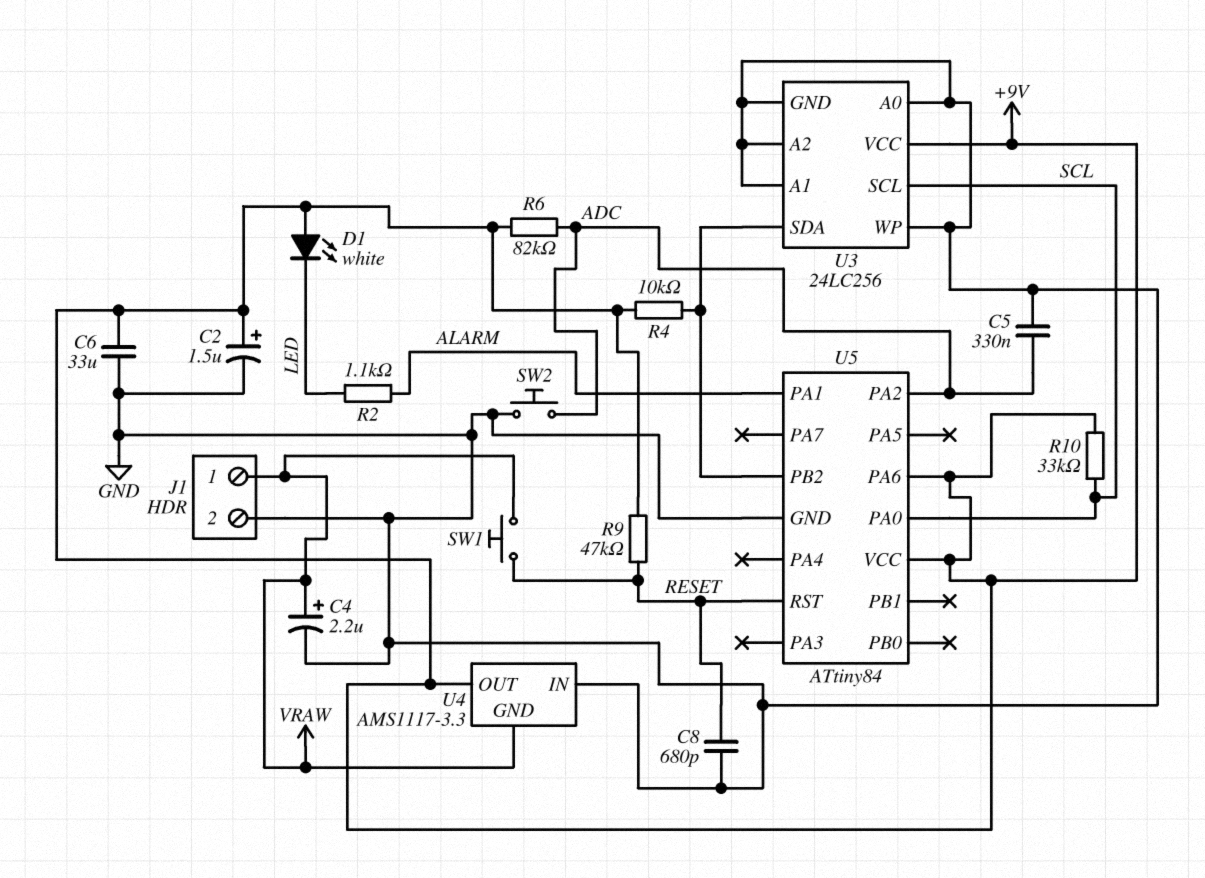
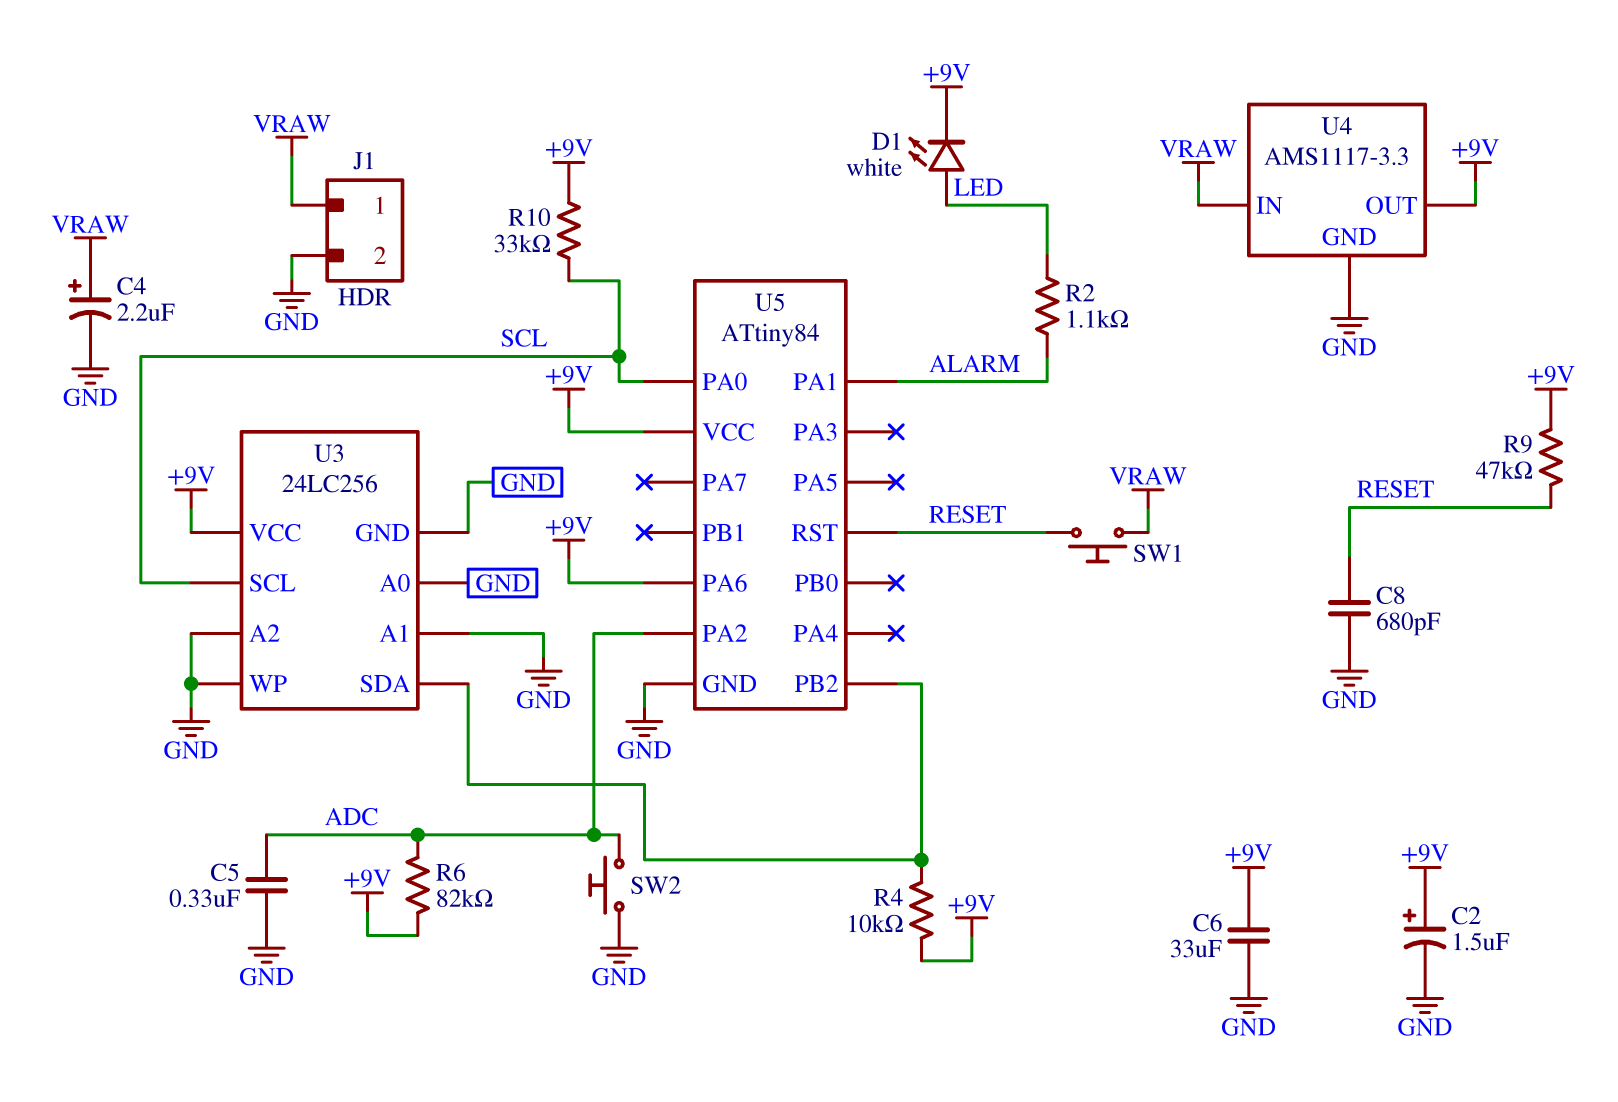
D1: LED white (A +9V, K LED) -> LED white (A LED, K +9V)
U4 pin GND: VRAW -> GND
U4 pin IN: GND -> VRAW

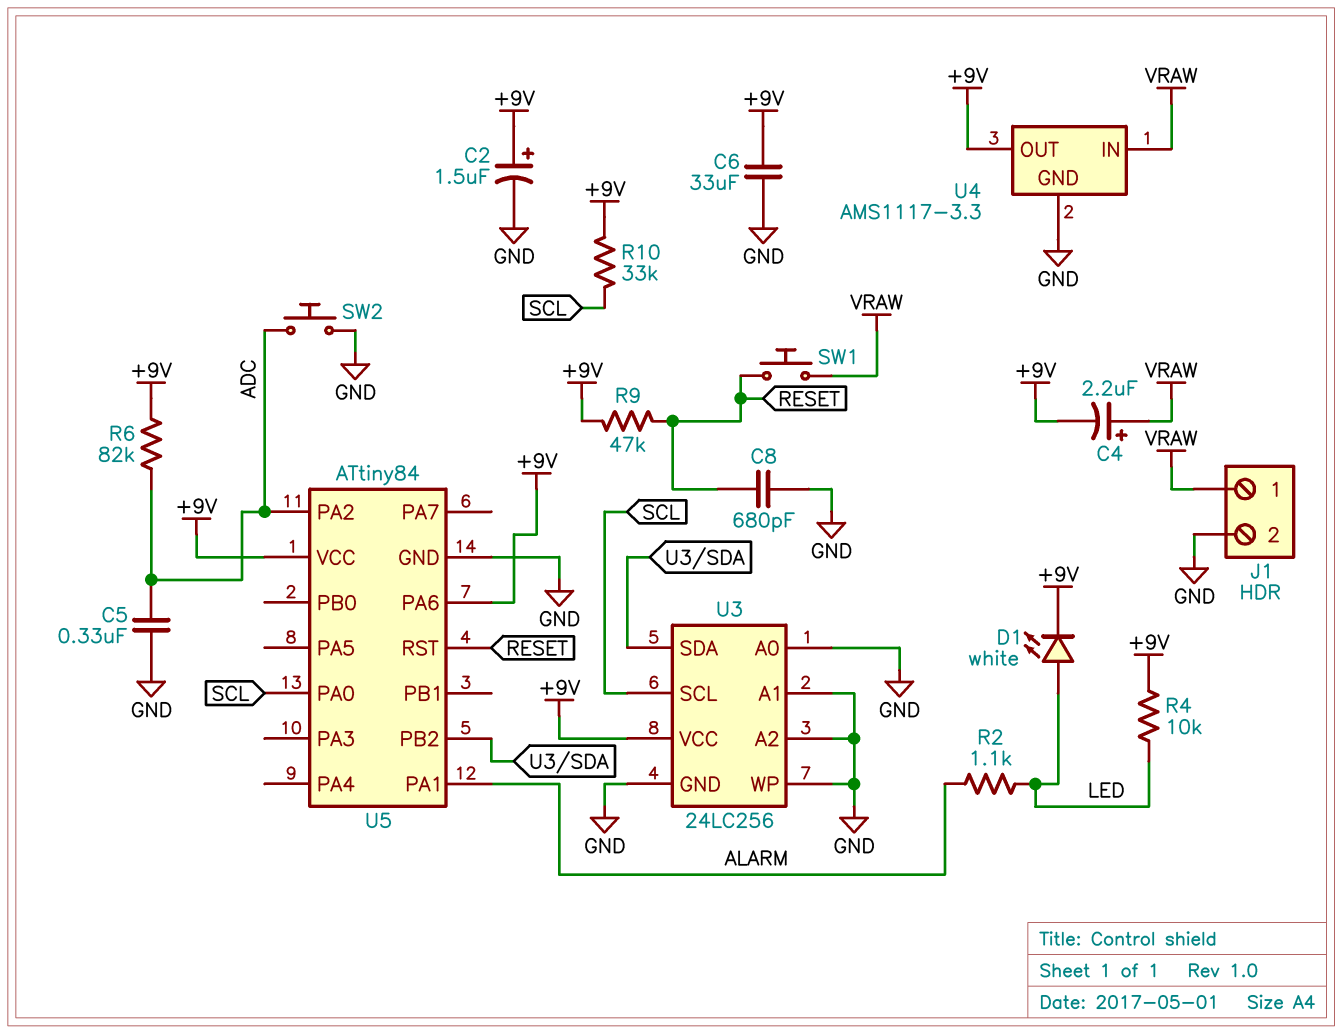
C4: 2.2uF (plus VRAW, minus GND) -> 2.2uF (plus VRAW, minus +9V)
R4: 10k (+9V, U3/SDA) -> 10k (+9V, LED)

